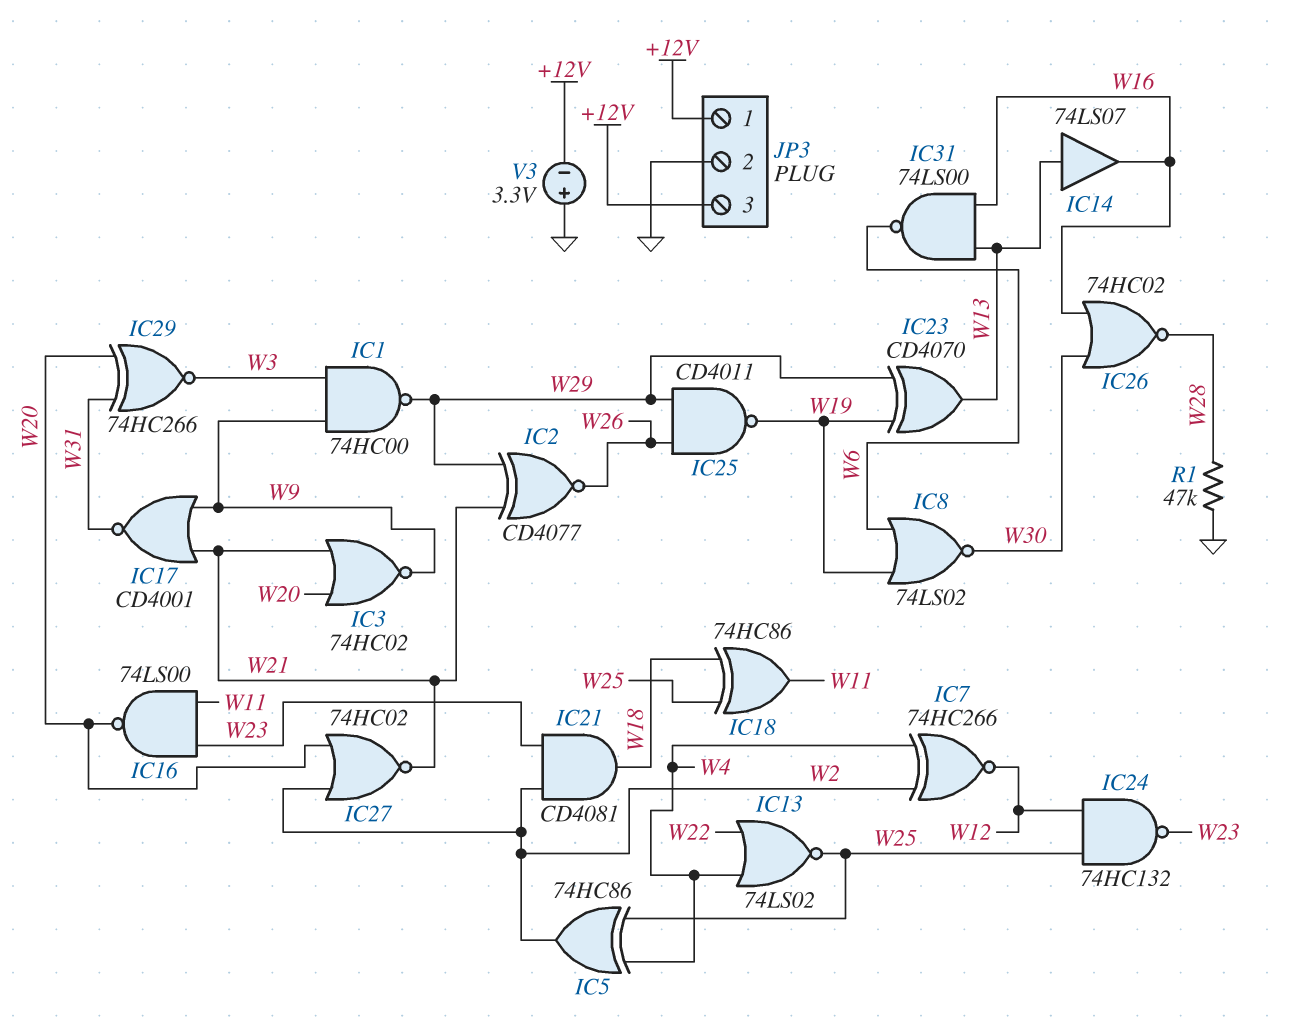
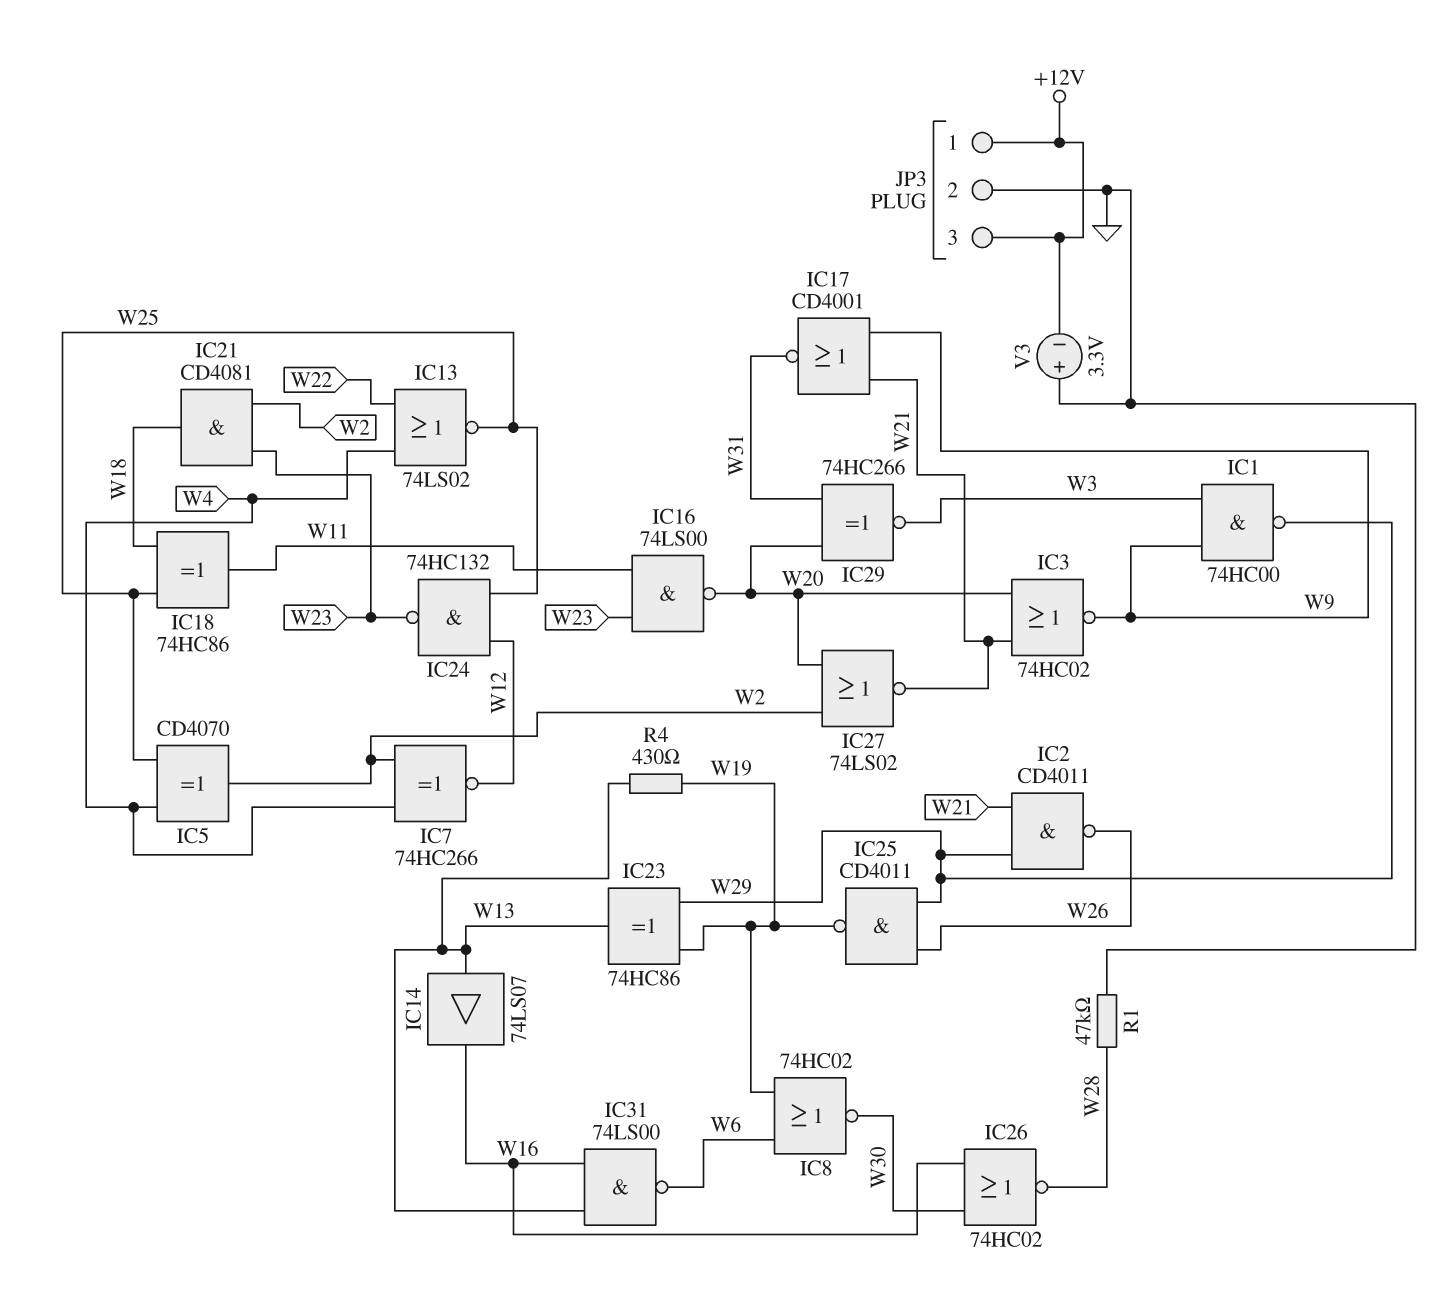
IC2: XNOR CD4077 (in W21, in W29, out W26) -> NAND CD4011 (in W21, in W29, out W26)
IC5: XOR 74HC86 (in W4, in W25, out W2) -> XOR CD4070 (in W4, in W25, out W2)
IC8: NOR 74LS02 (in W6, in W19, out W30) -> NOR 74HC02 (in W6, in W19, out W30)
IC23: XOR CD4070 (in W19, in W29, out W13) -> XOR 74HC86 (in W19, in W29, out W13)
IC27: NOR 74HC02 (in W2, in W20, out W21) -> NOR 74LS02 (in W2, in W20, out W21)
R4: none -> 430 (W13, W19)

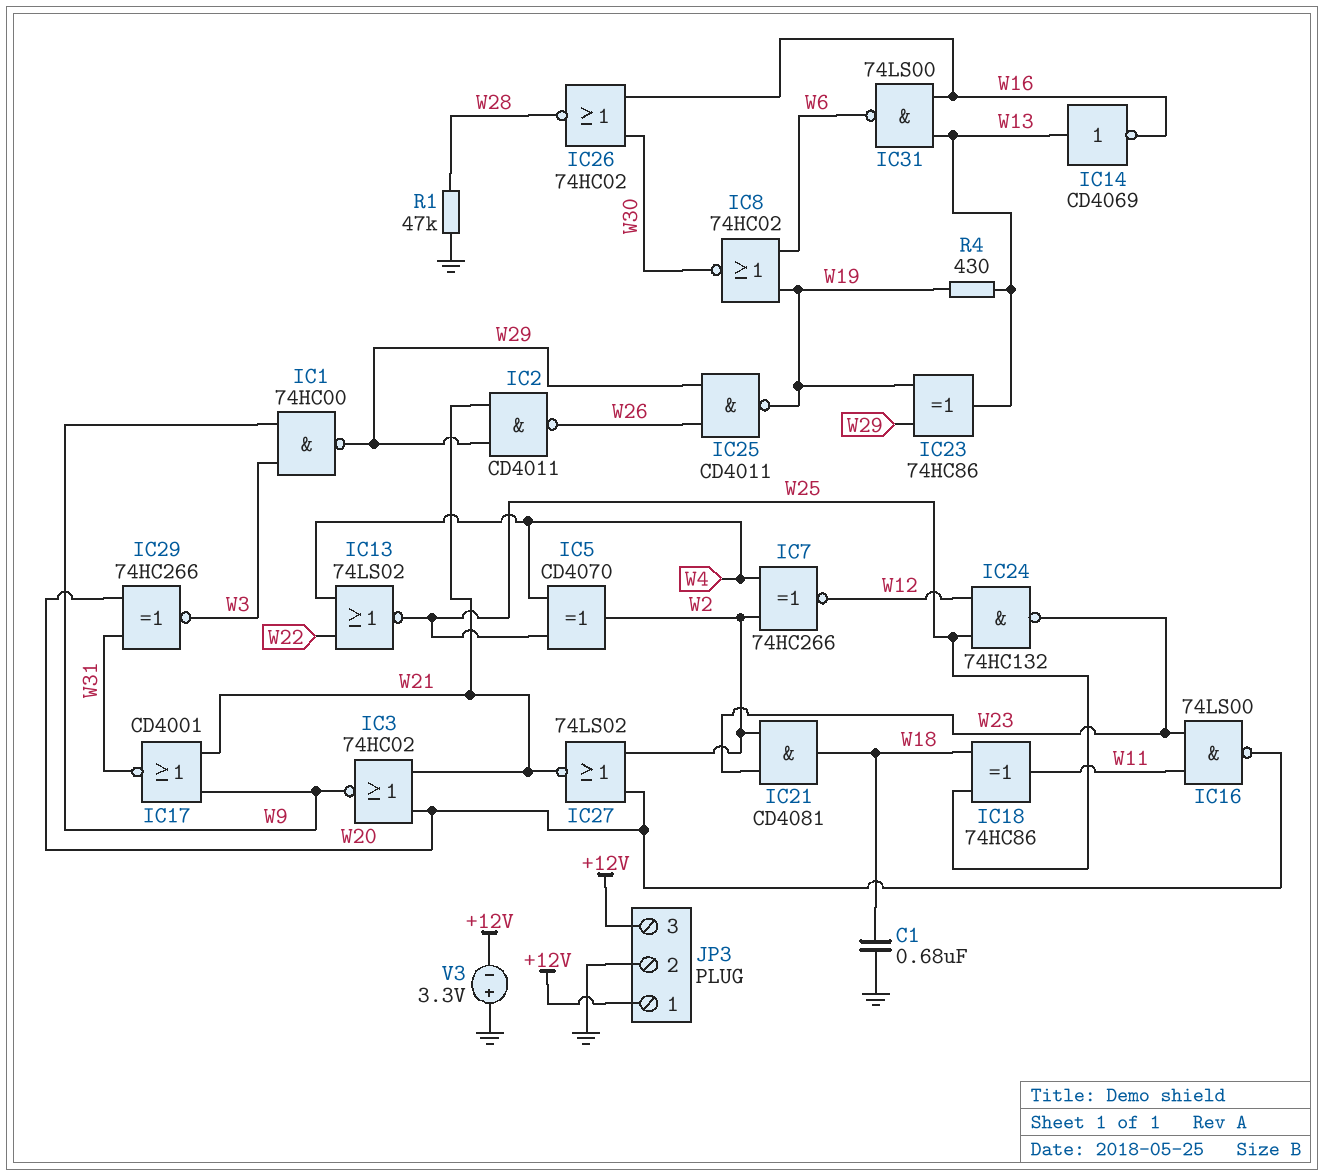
C1: none -> 680nF (GND, W18)
IC14: buffer 74LS07 (in W13, out W16) -> NOT CD4069 (in W13, out W16)

